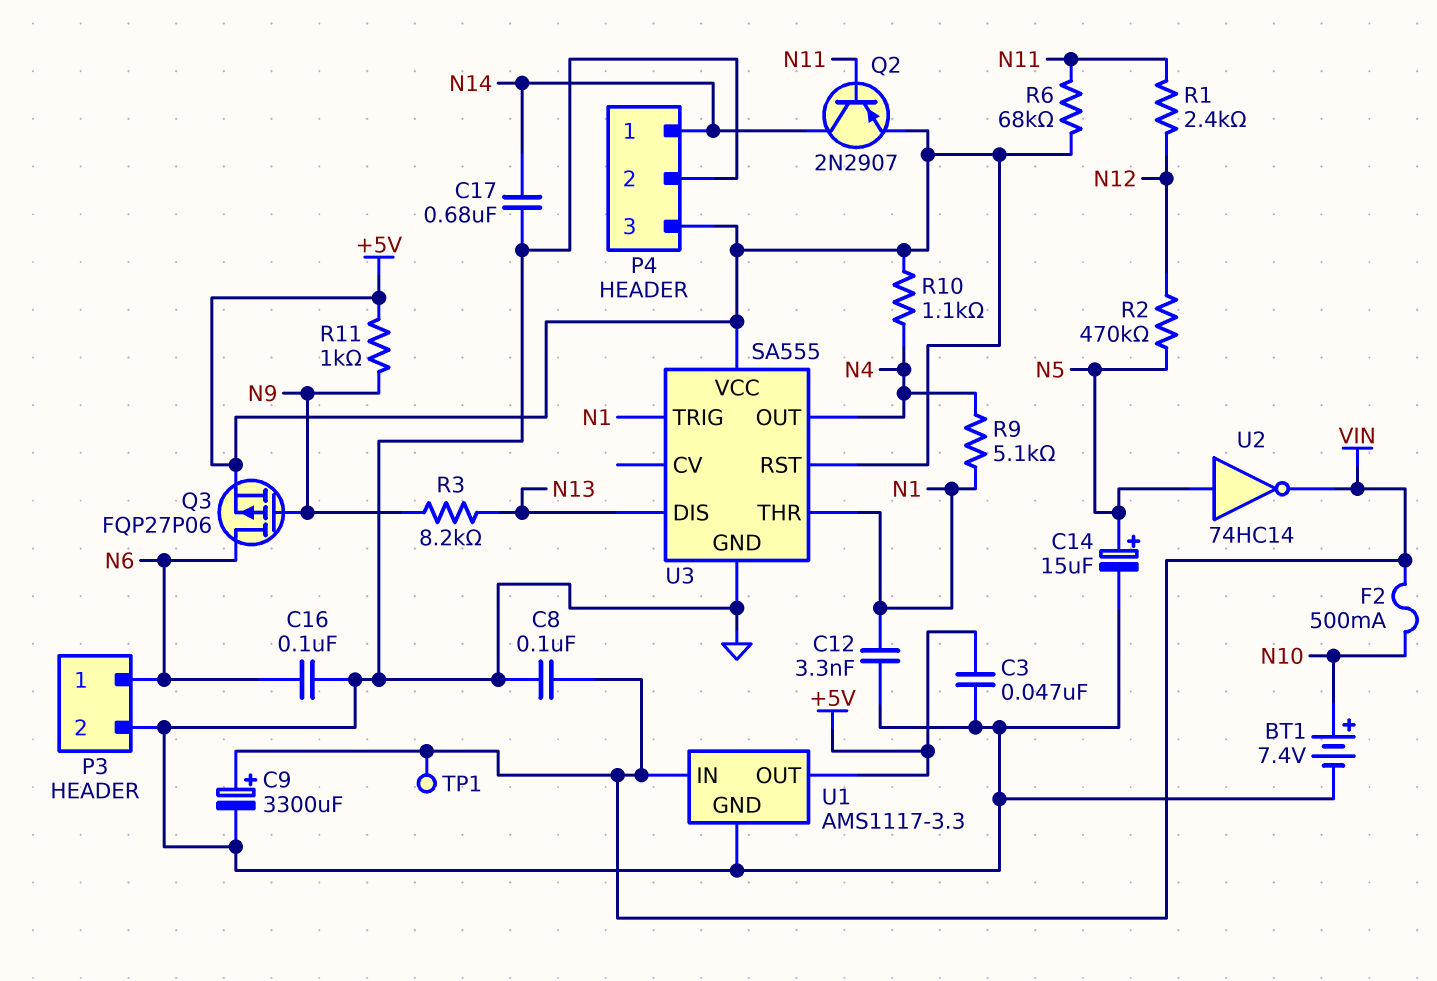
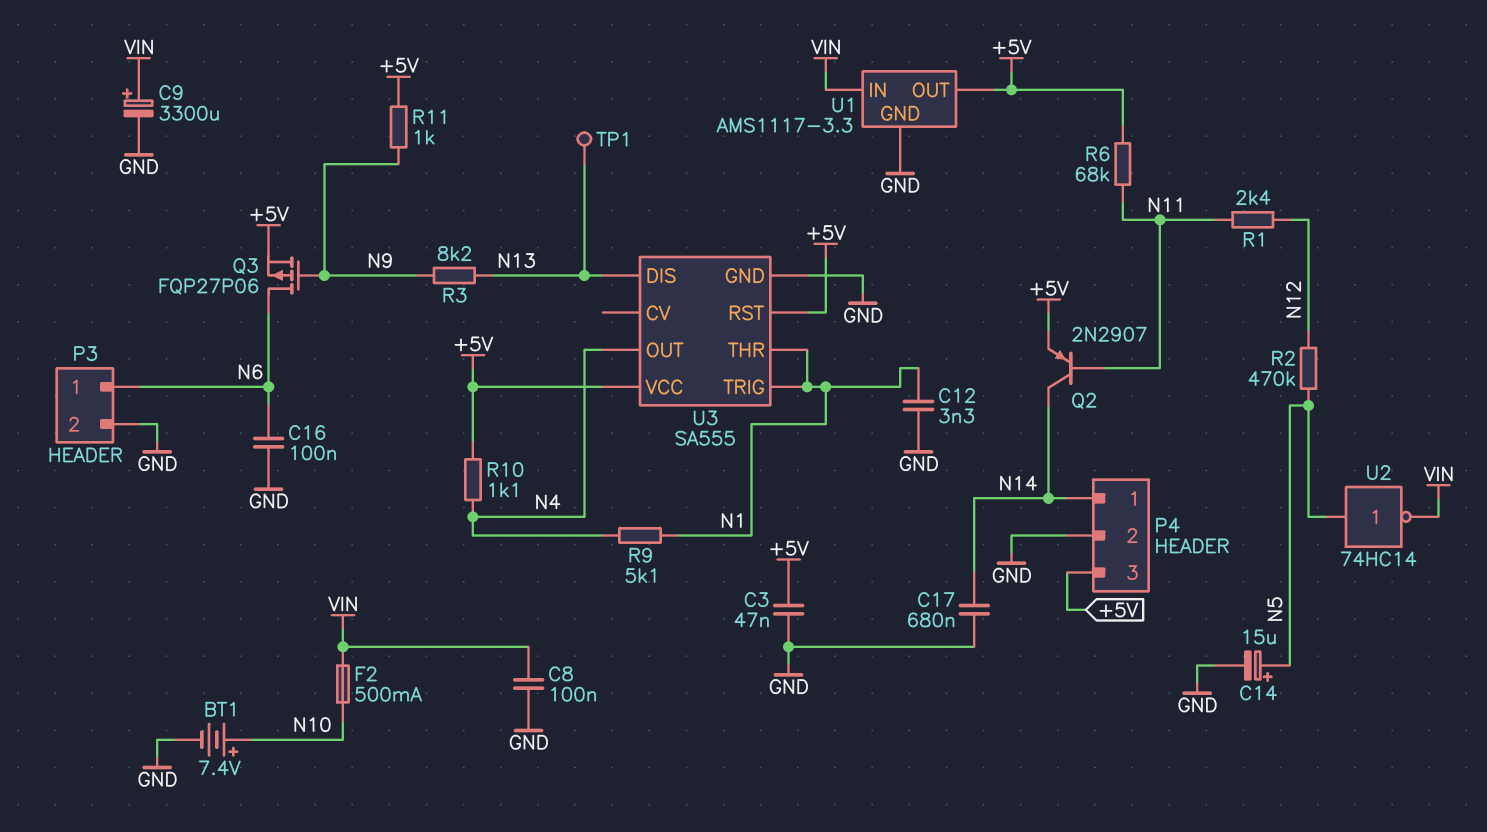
TP1: test point (VIN) -> test point (N13)

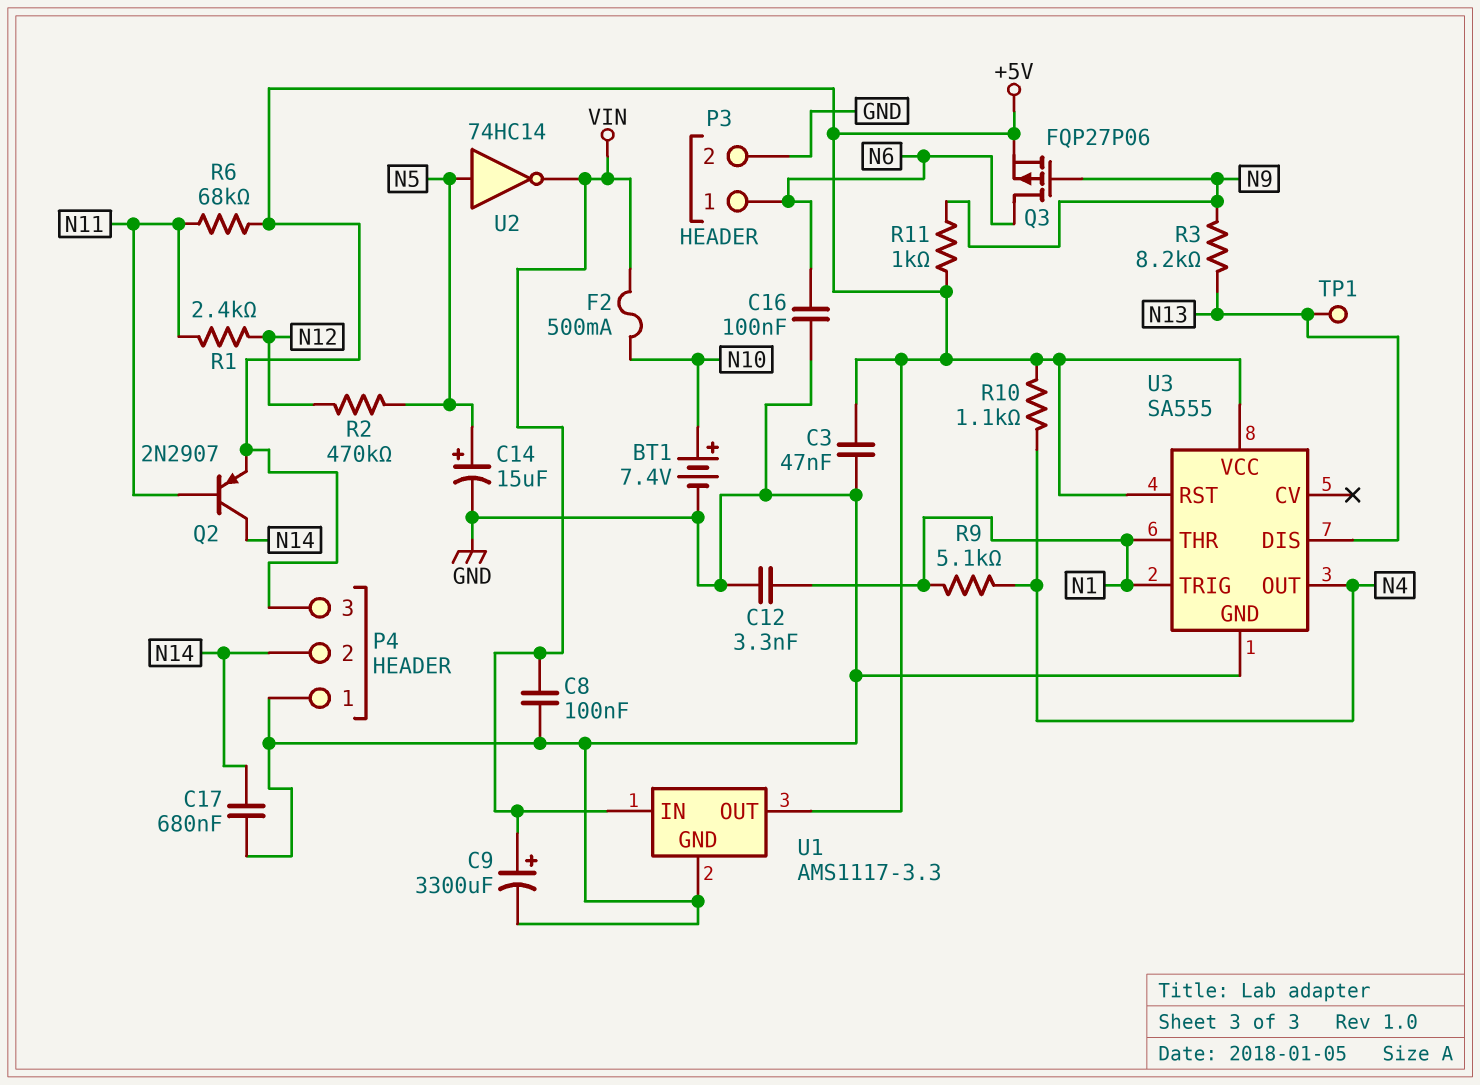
P4 pin 1: N14 -> GND
P4 pin 2: GND -> N14

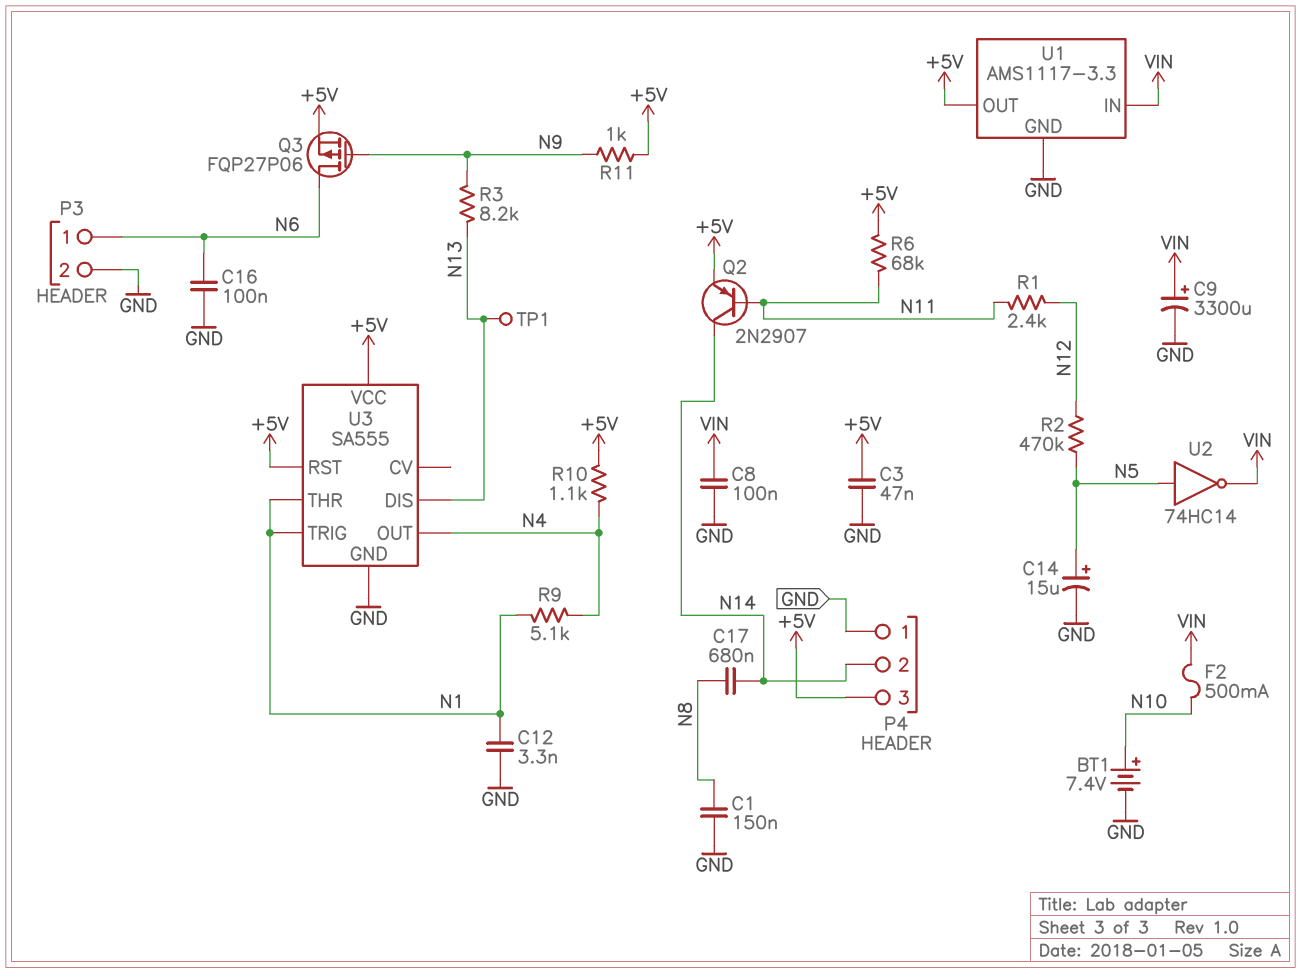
C1: none -> 150nF (GND, N8)
C17: 680nF (GND, N14) -> 680nF (N8, N14)

